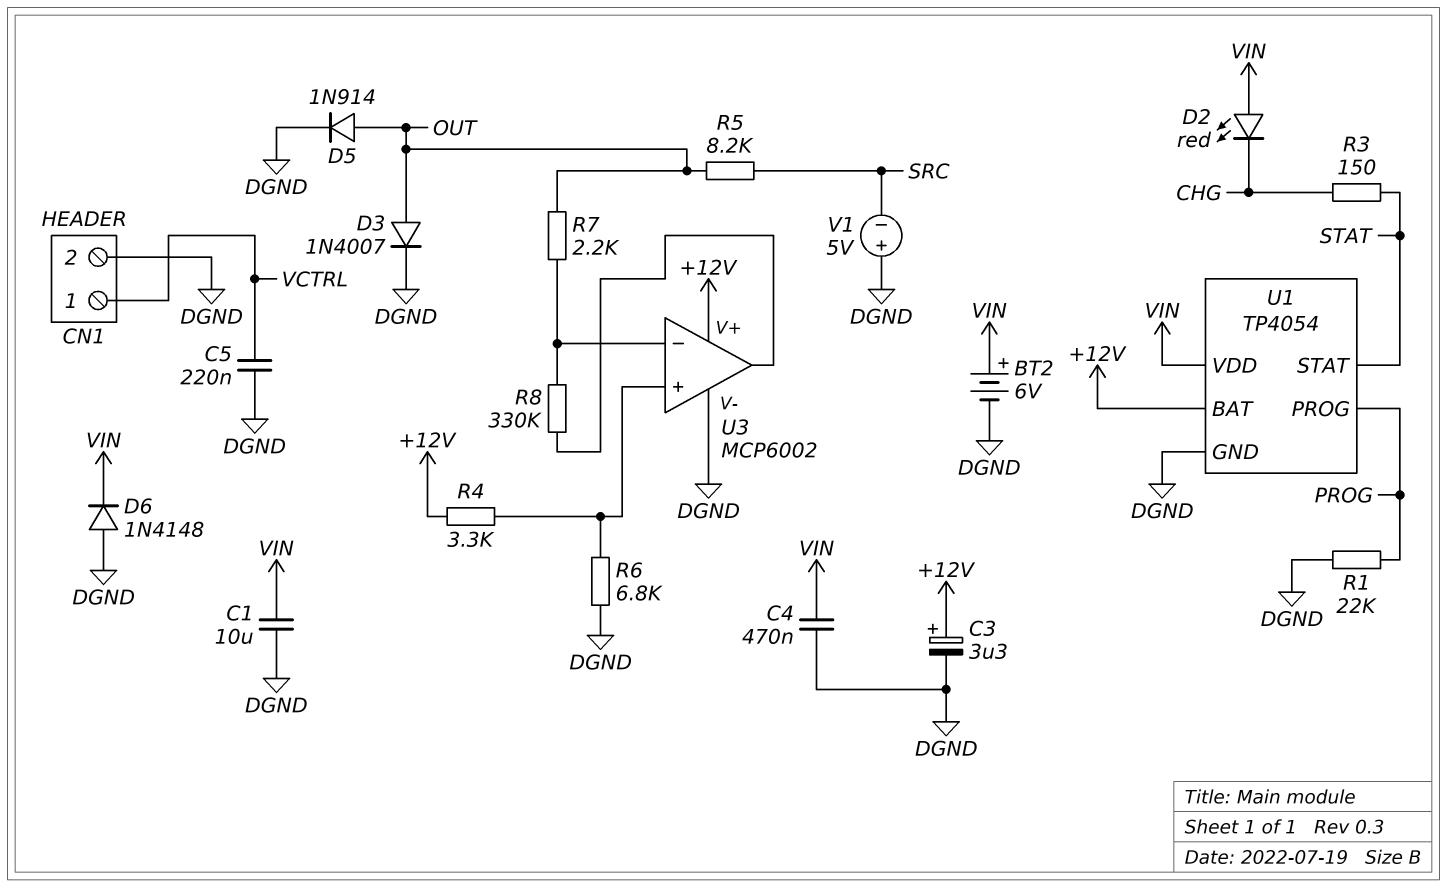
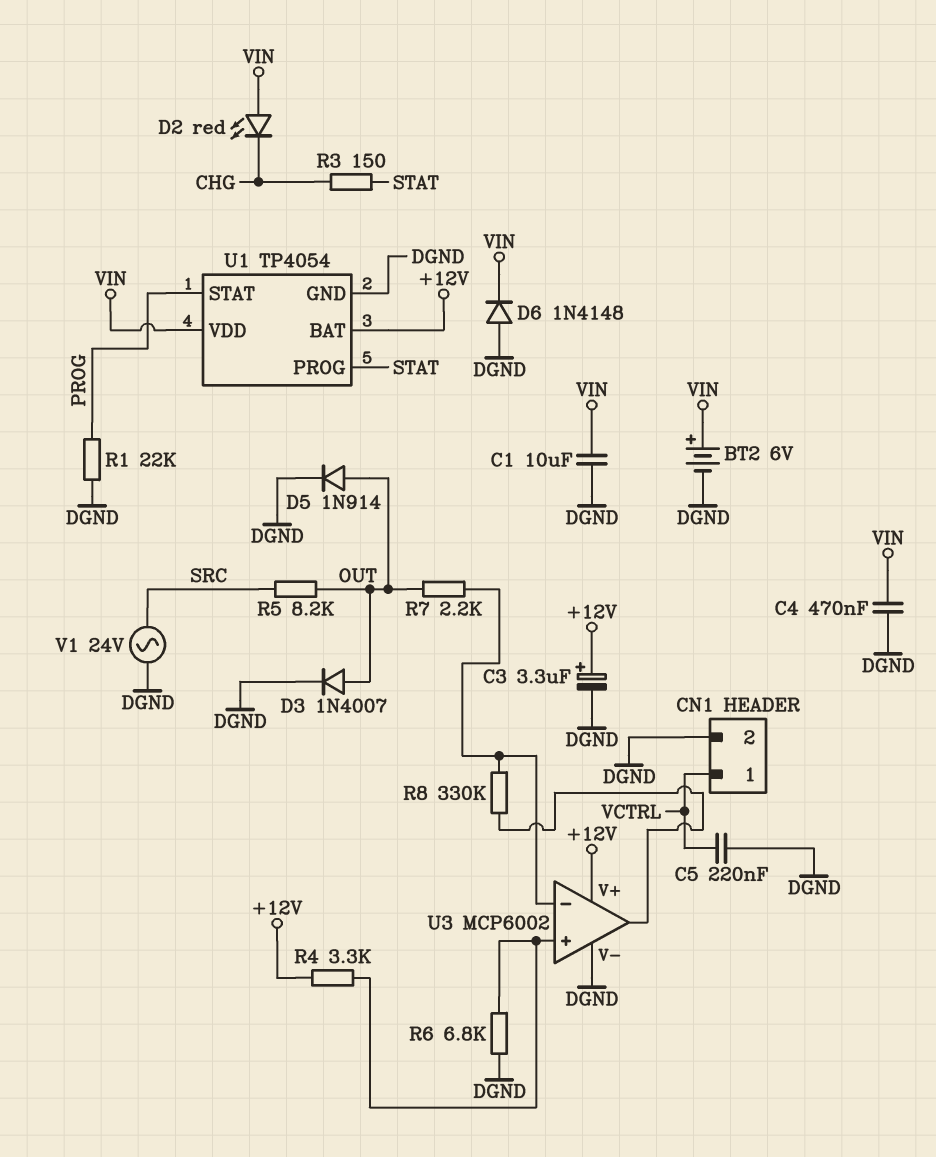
U1 pin PROG: PROG -> STAT
U1 pin STAT: STAT -> PROG
V1: 5V (plus DGND, minus SRC) -> AC 24V (DGND, SRC)

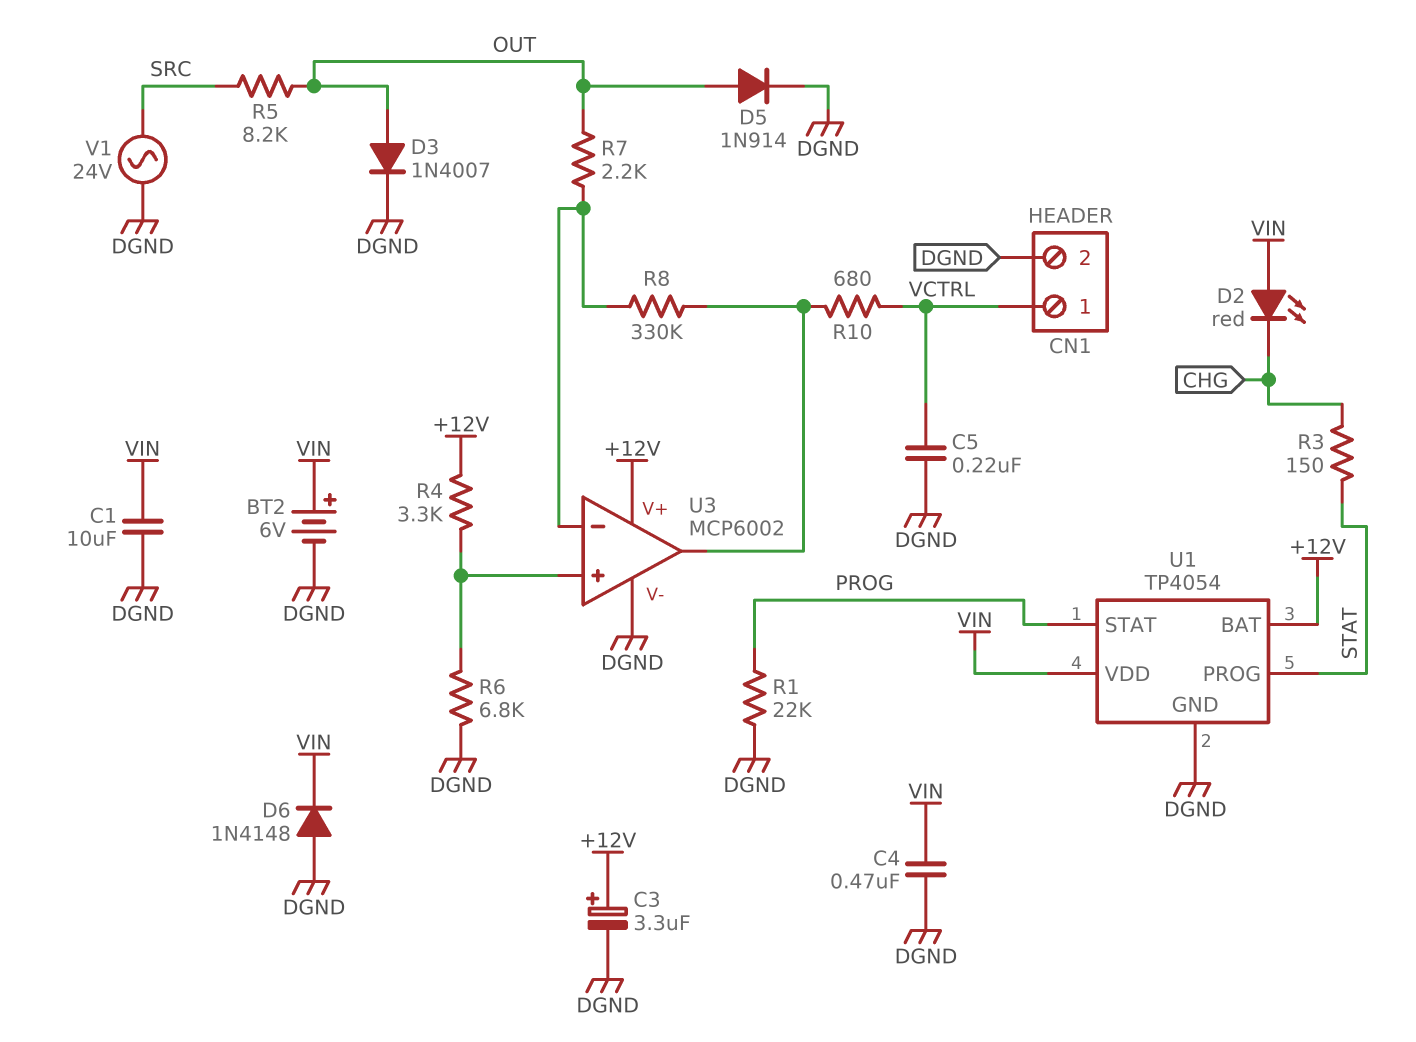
R10: none -> 680 (U3/out, VCTRL)

